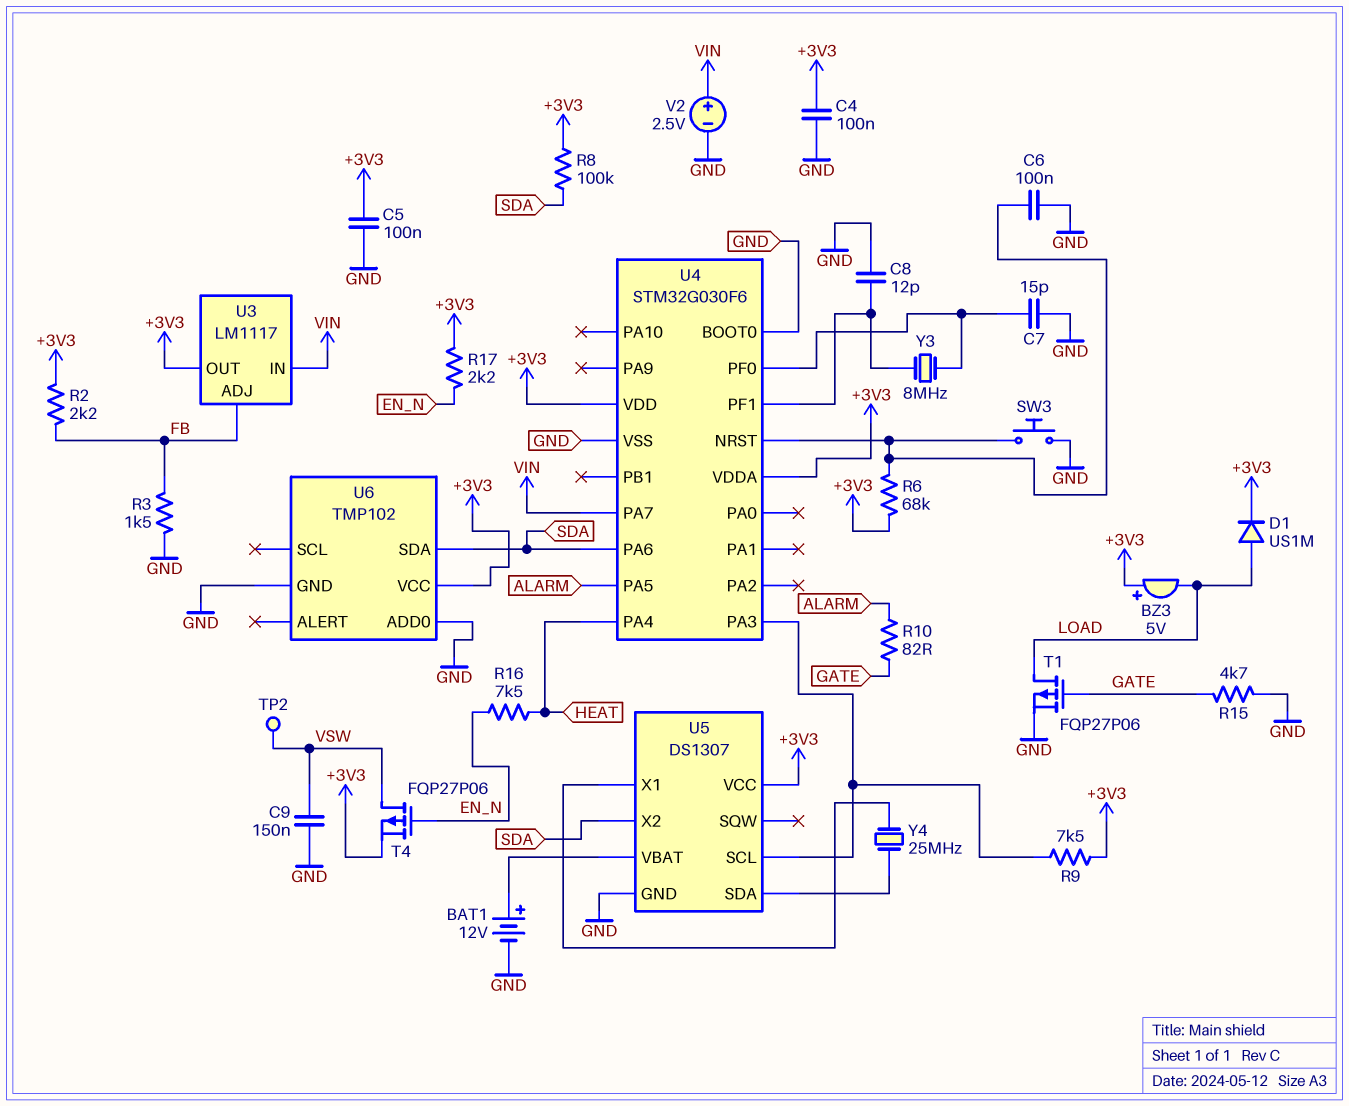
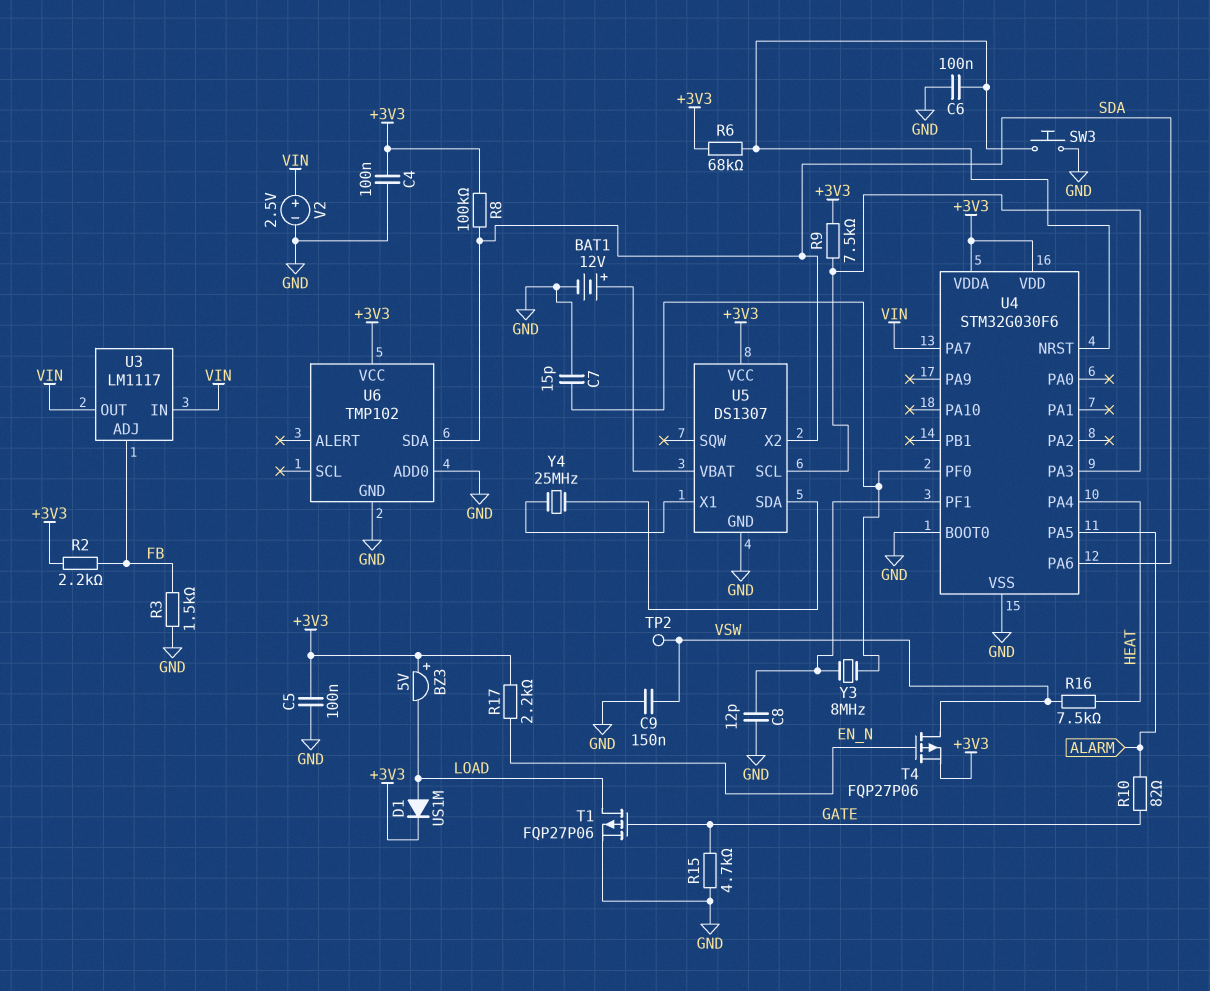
R16: 7.5k (EN_N, HEAT) -> 7.5k (HEAT, VSW)
U3 pin OUT: +3V3 -> VIN

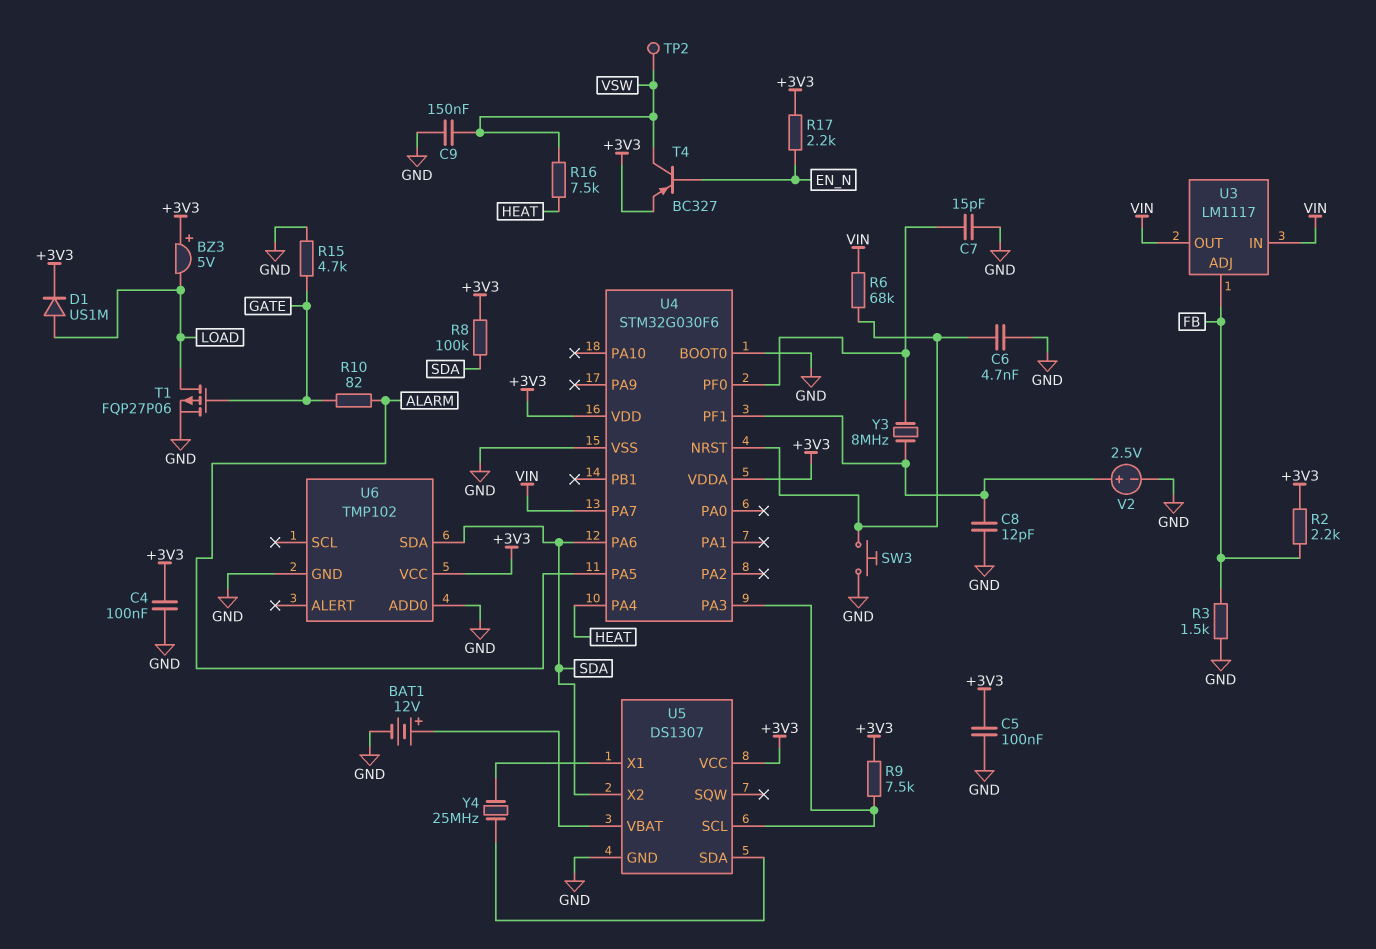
C6: 100nF (GND, U4/NRST) -> 4.7nF (GND, U4/NRST)
R6: 68k (+3V3, U4/NRST) -> 68k (U4/NRST, VIN)
T4: PMOS FQP27P06 (G EN_N, D VSW, S +3V3) -> PNP BC327 (B EN_N, C VSW, E +3V3)
V2: 2.5V (plus VIN, minus GND) -> 2.5V (plus U4/PF1, minus GND)

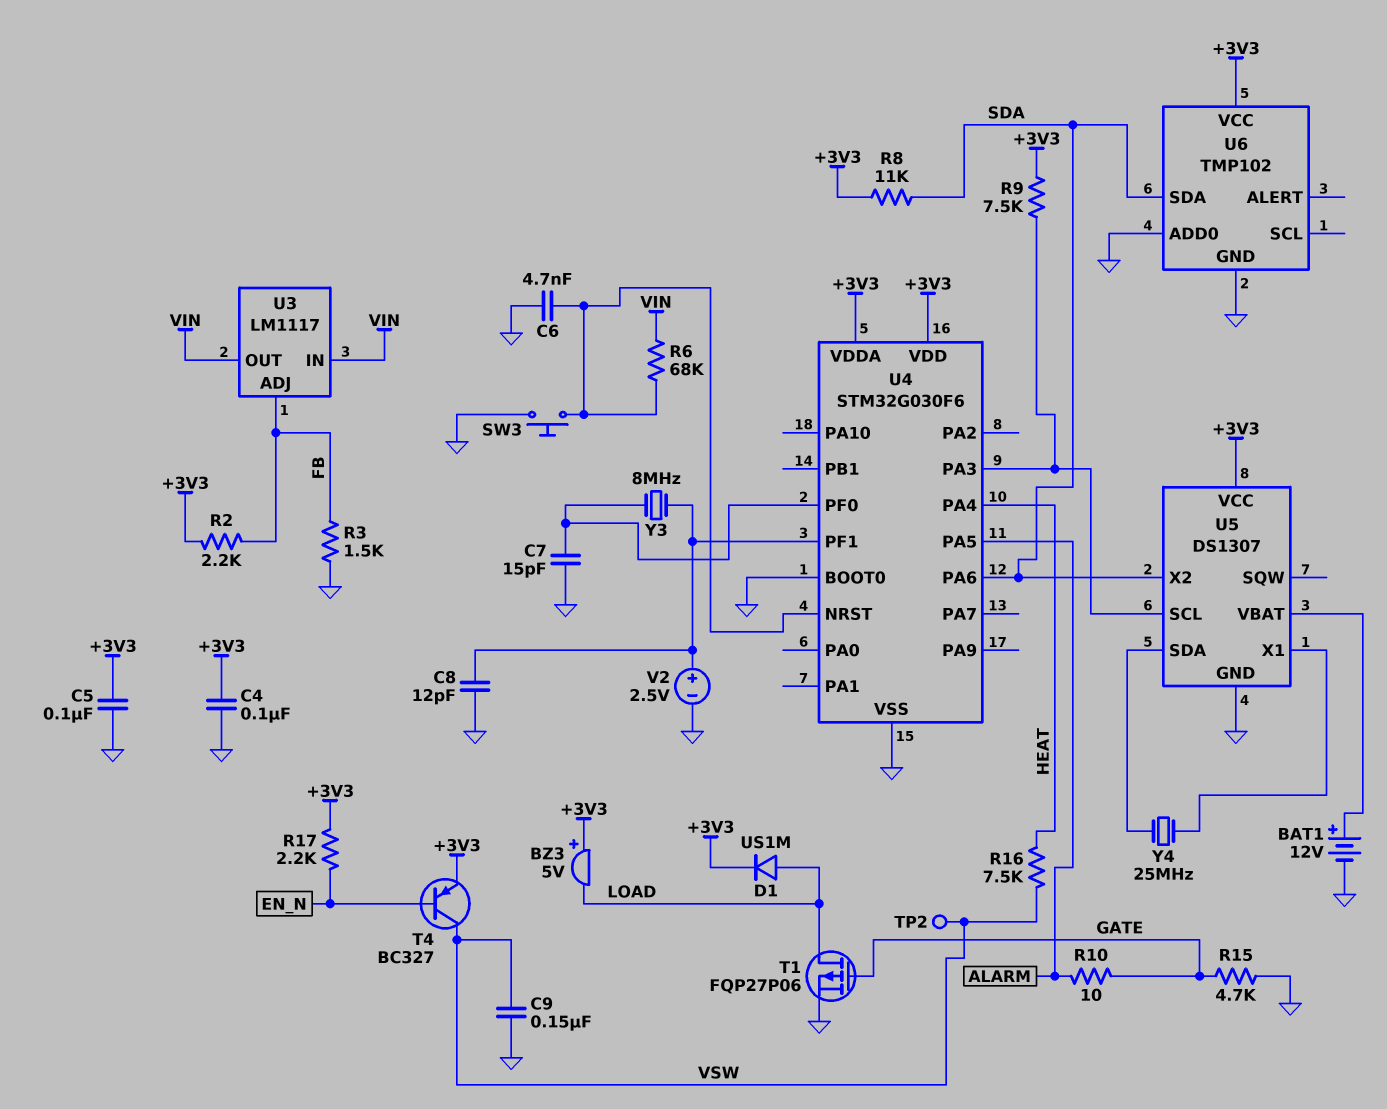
R8: 100k (+3V3, SDA) -> 11k (+3V3, SDA)
R10: 82 (ALARM, GATE) -> 10 (ALARM, GATE)
U4 pin PA7: VIN -> none

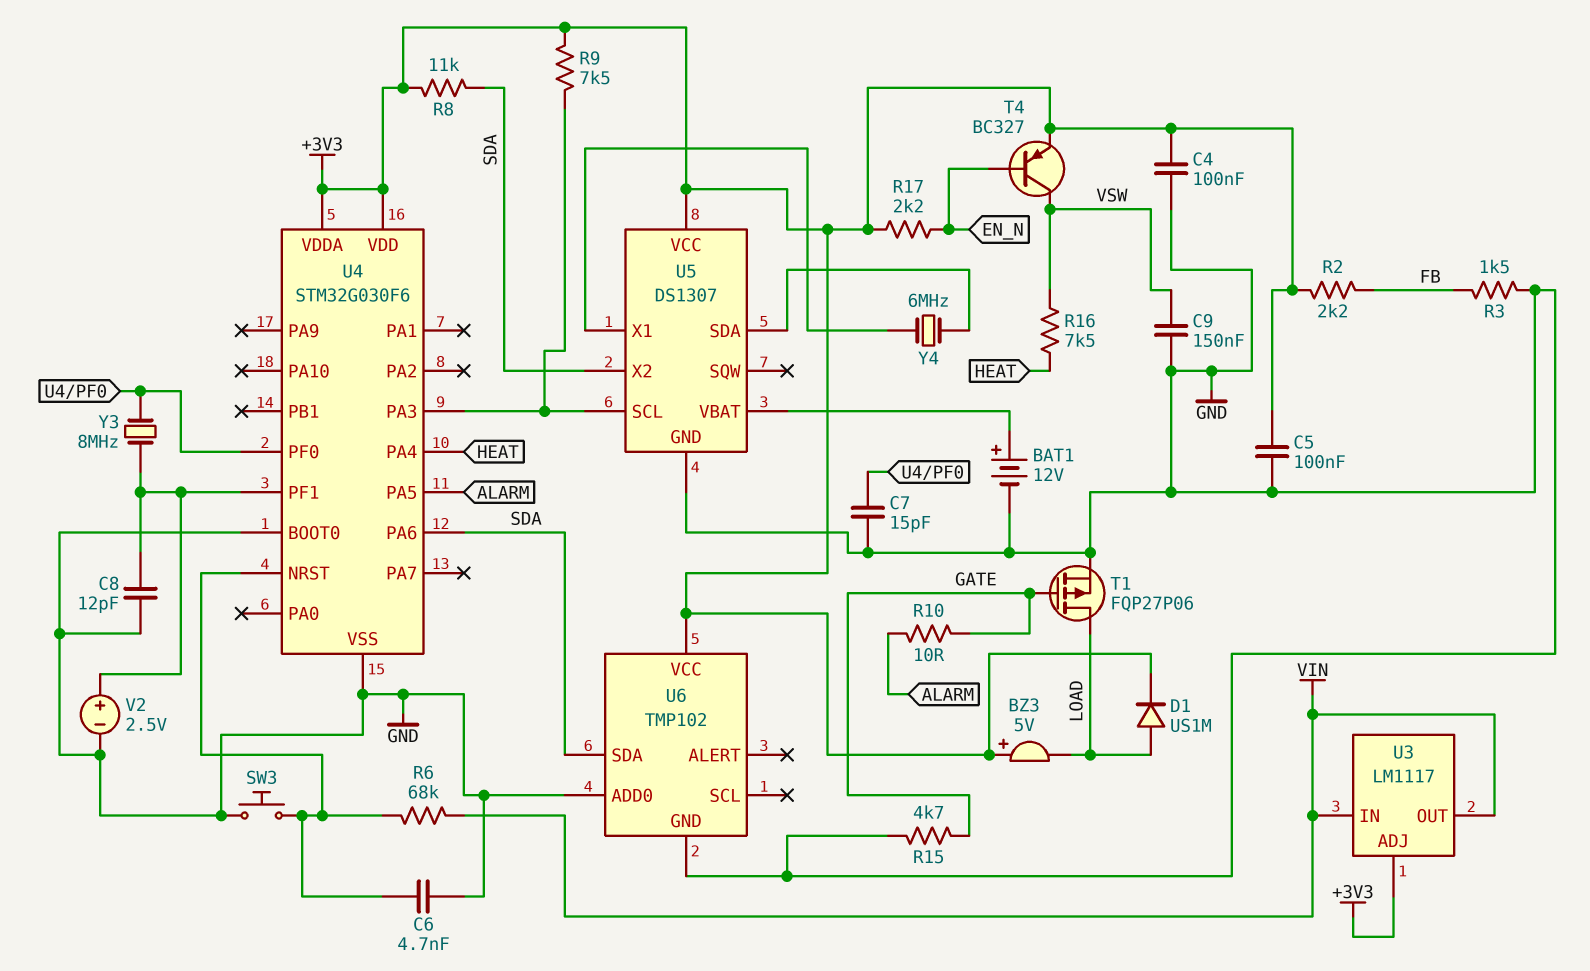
TP2: test point (VSW) -> none
U3 pin ADJ: FB -> +3V3
Y4: 25MHz (U5/SDA, U5/X1) -> 6MHz (U5/SDA, U5/X1)

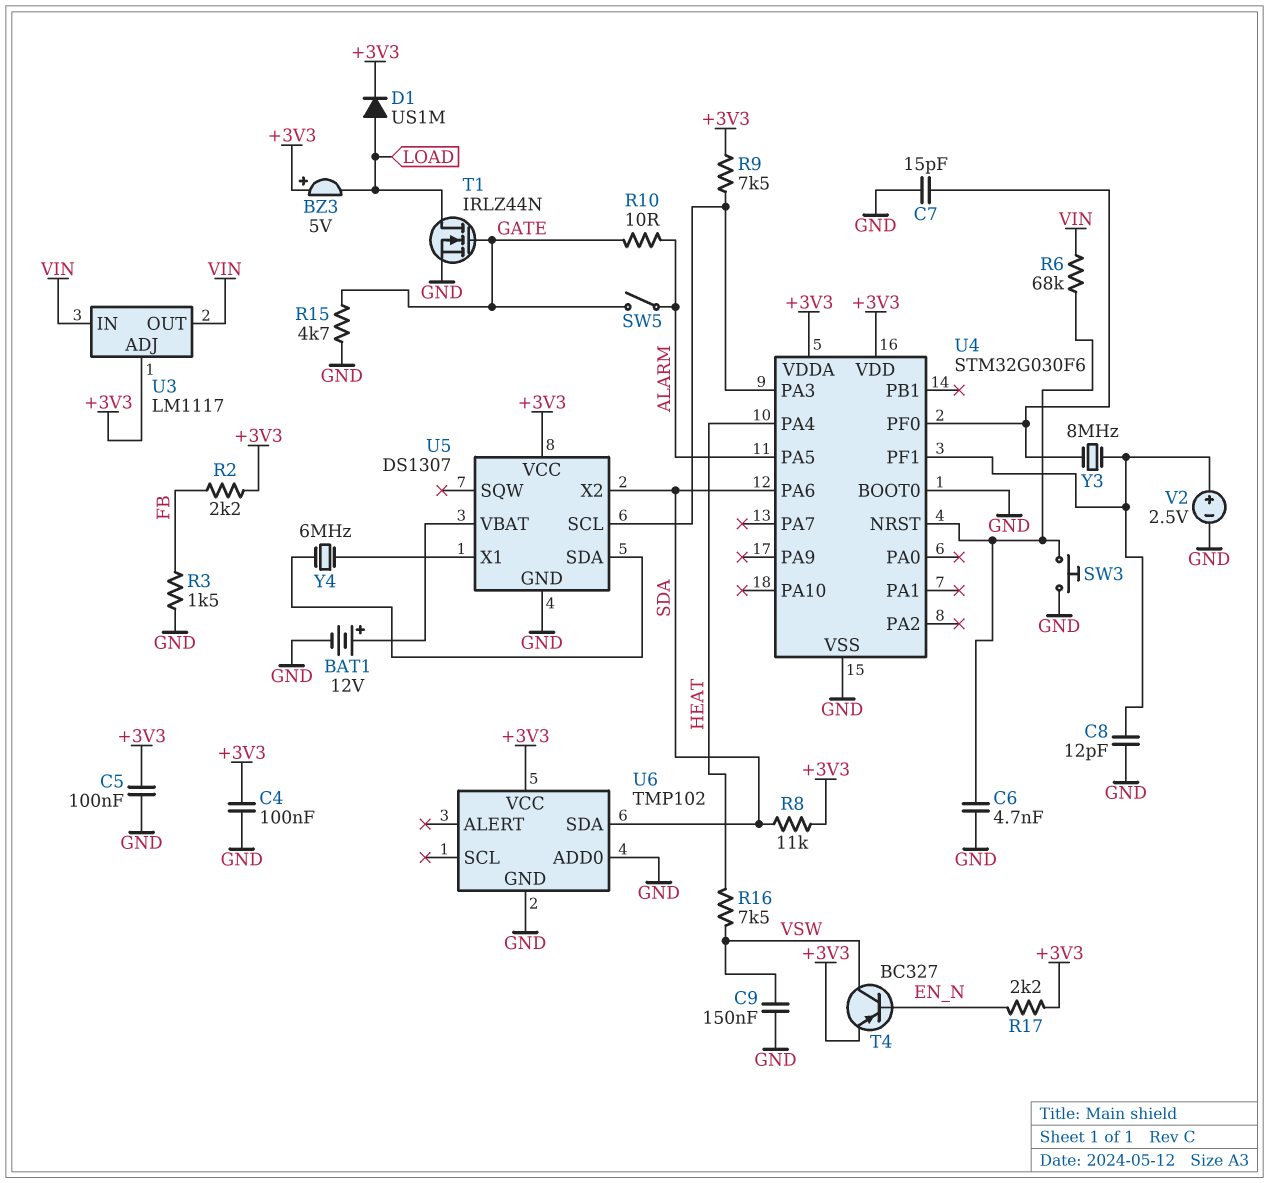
SW5: none -> switch (ALARM, GATE)
T1: PMOS FQP27P06 (G GATE, D LOAD, S GND) -> NMOS IRLZ44N (G GATE, D LOAD, S GND)

